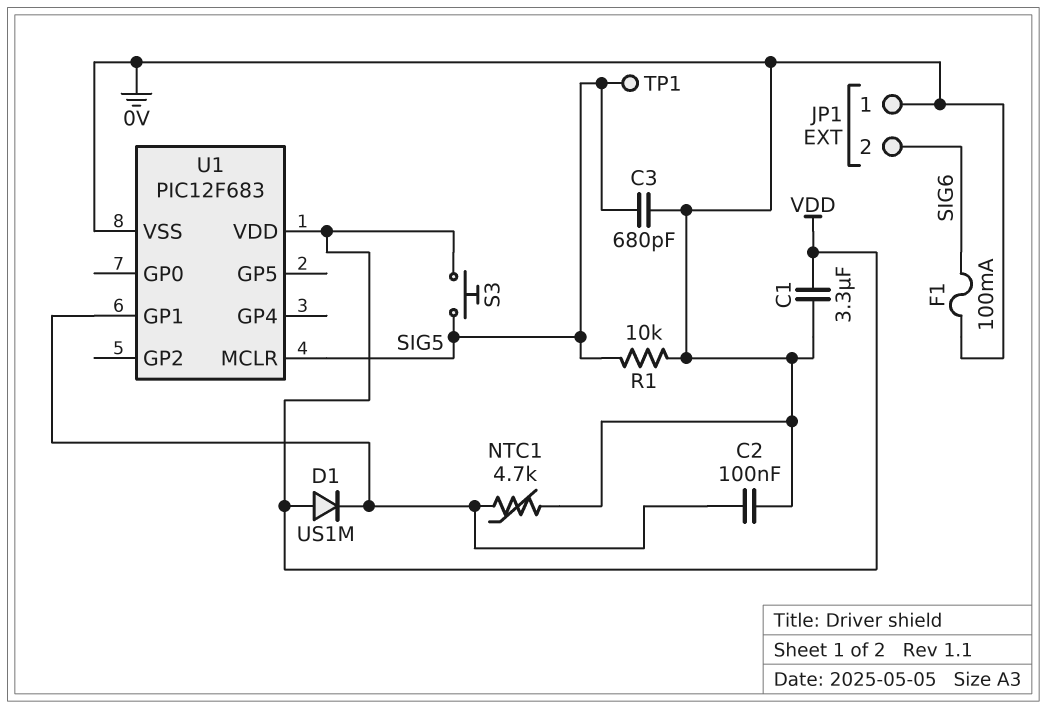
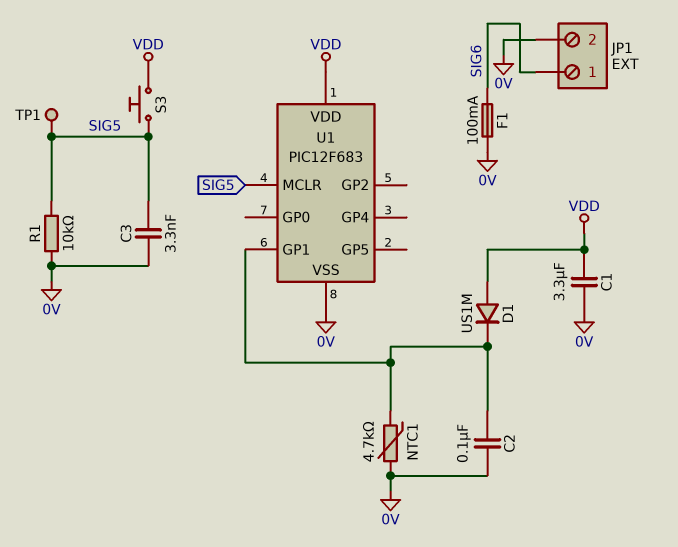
C3: 680pF (0V, SIG5) -> 3.3nF (0V, SIG5)
JP1 pin 1: 0V -> SIG6
JP1 pin 2: SIG6 -> 0V

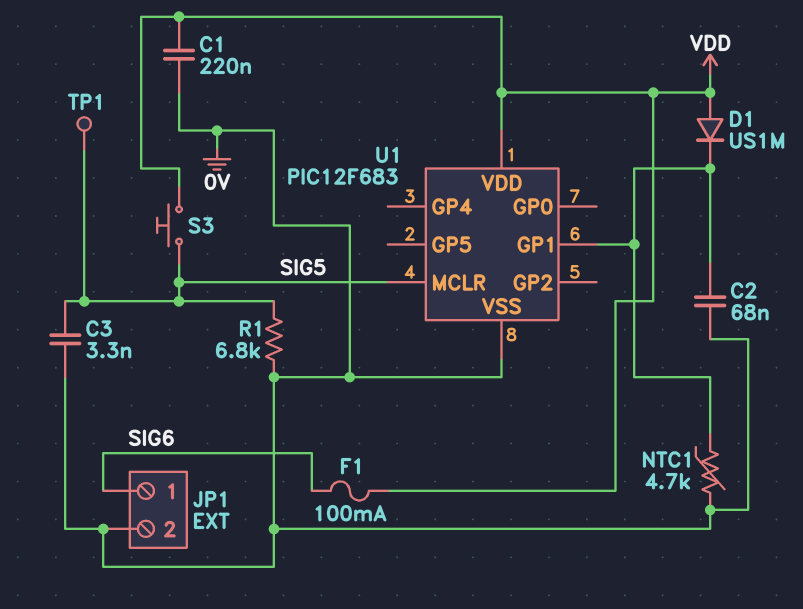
C1: 3.3uF (0V, VDD) -> 220nF (0V, VDD)
C2: 100nF (0V, U1/GP1) -> 68nF (0V, U1/GP1)
F1: 100mA (0V, SIG6) -> 100mA (SIG6, VDD)
R1: 10k (0V, SIG5) -> 6.8k (0V, SIG5)

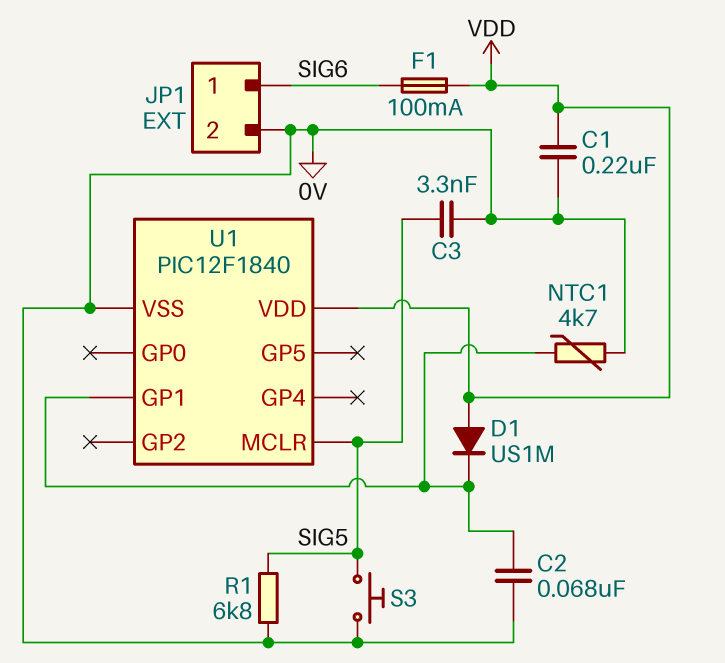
S3: button (SIG5, VDD) -> button (0V, SIG5)
TP1: test point (SIG5) -> none
U1: PIC12F683 -> PIC12F1840

